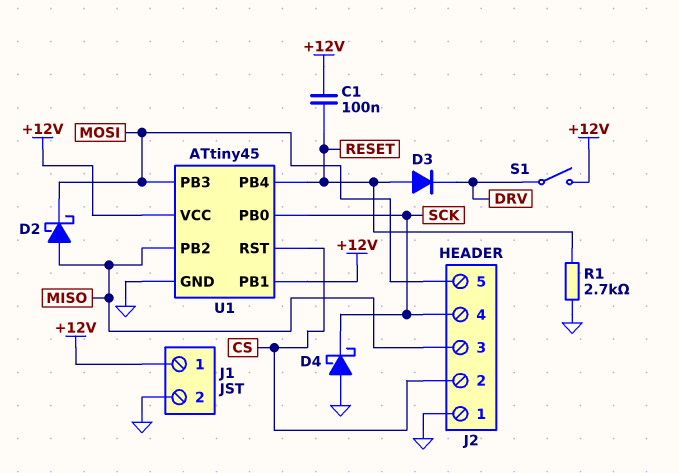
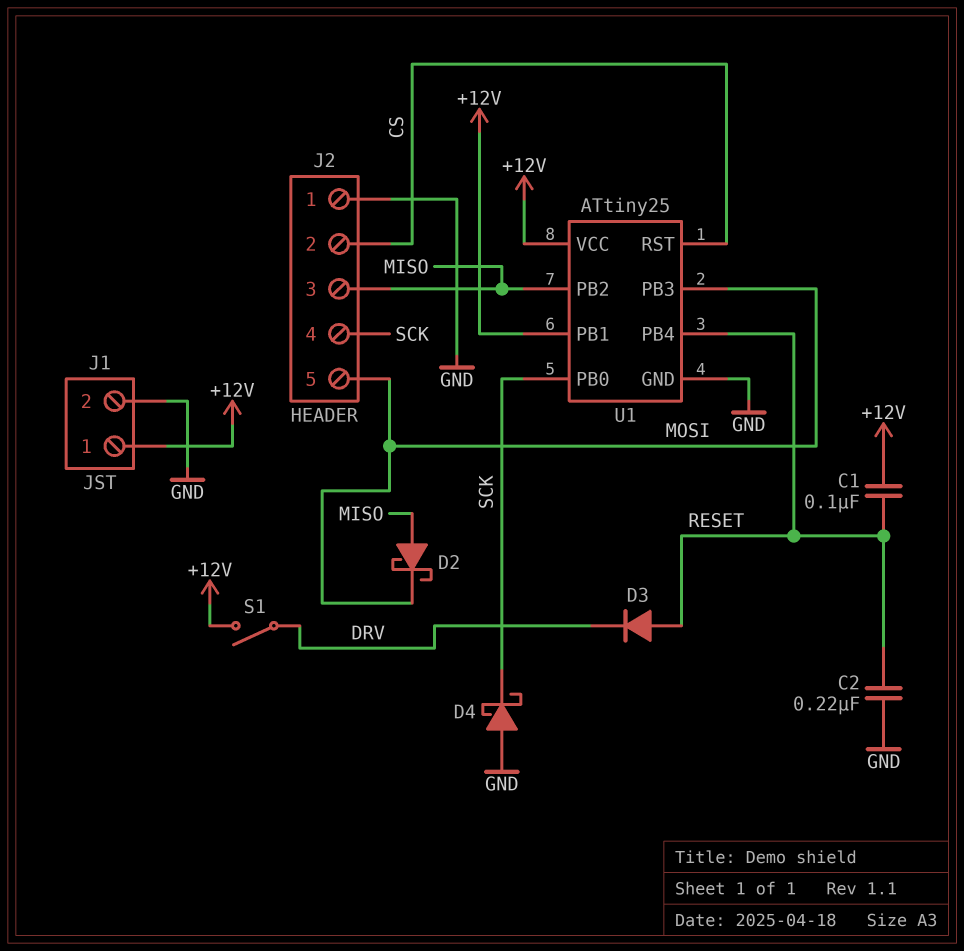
C2: none -> 220nF (GND, RESET)
R1: 2.7k (GND, RESET) -> none
U1: ATtiny45 -> ATtiny25

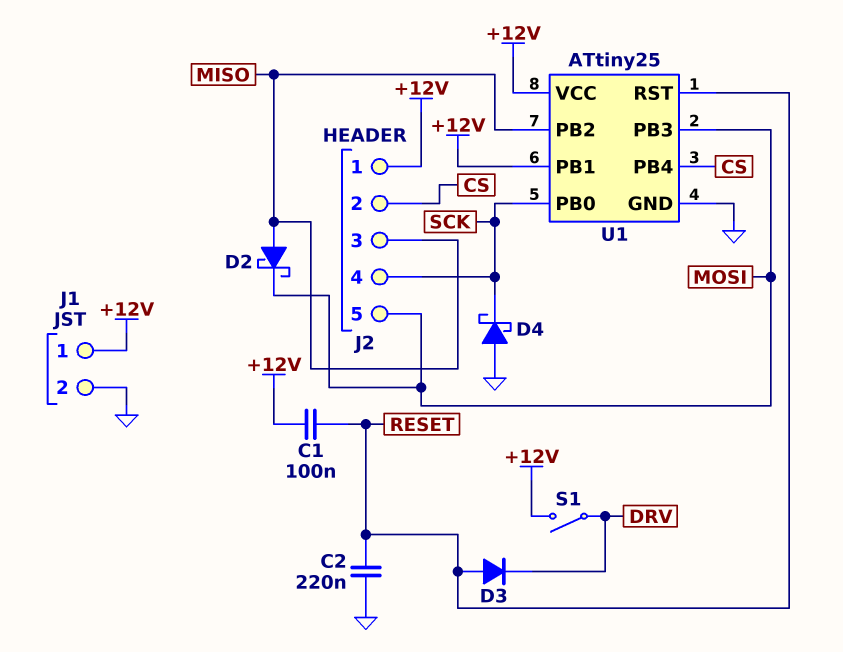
J2 pin 1: GND -> +12V
U1 pin PB4: RESET -> CS
U1 pin RST: CS -> RESET

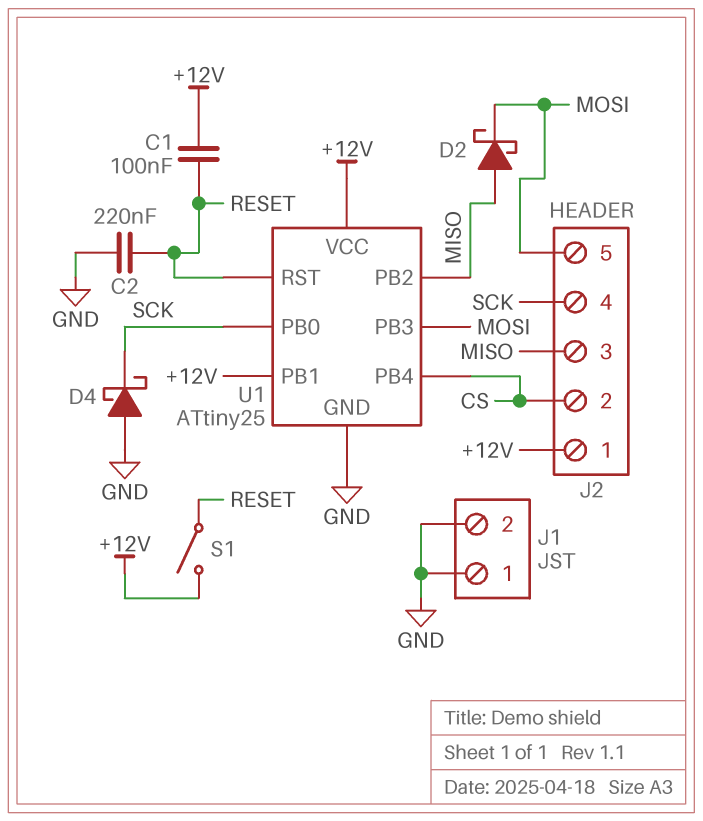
D3: diode (A RESET, K DRV) -> none
J1 pin 1: +12V -> GND
S1: switch (+12V, DRV) -> switch (+12V, RESET)

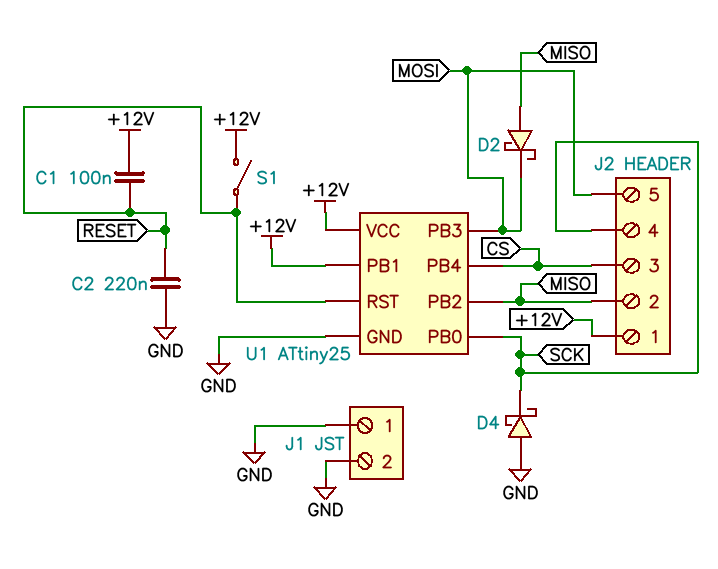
J2 pin 2: CS -> MISO
J2 pin 3: MISO -> CS

